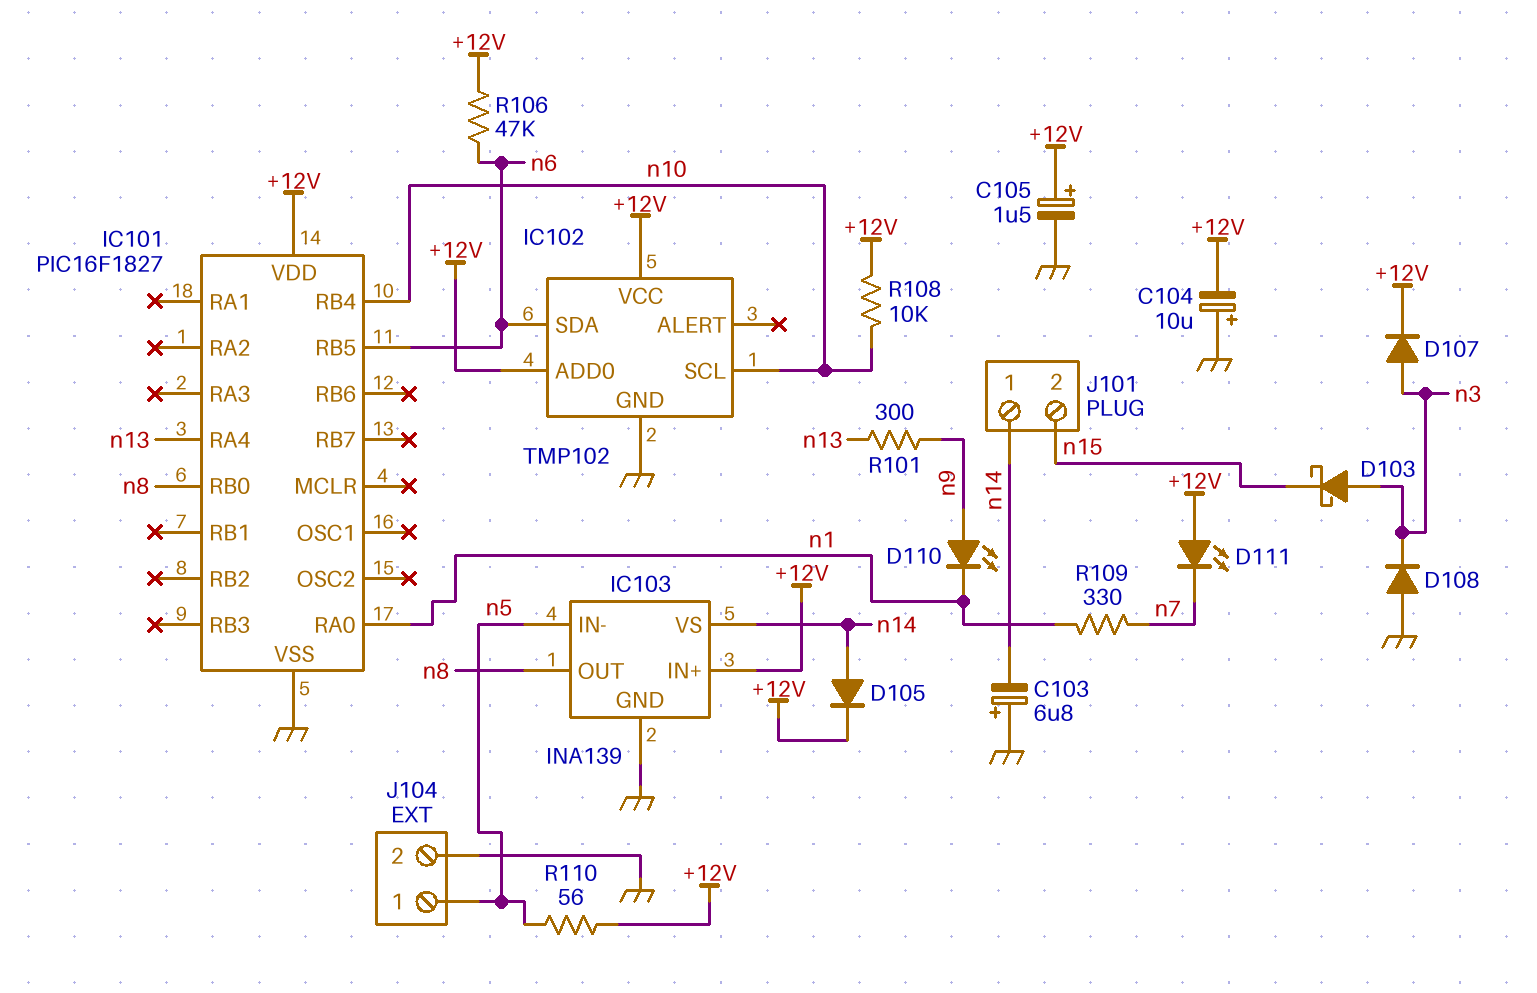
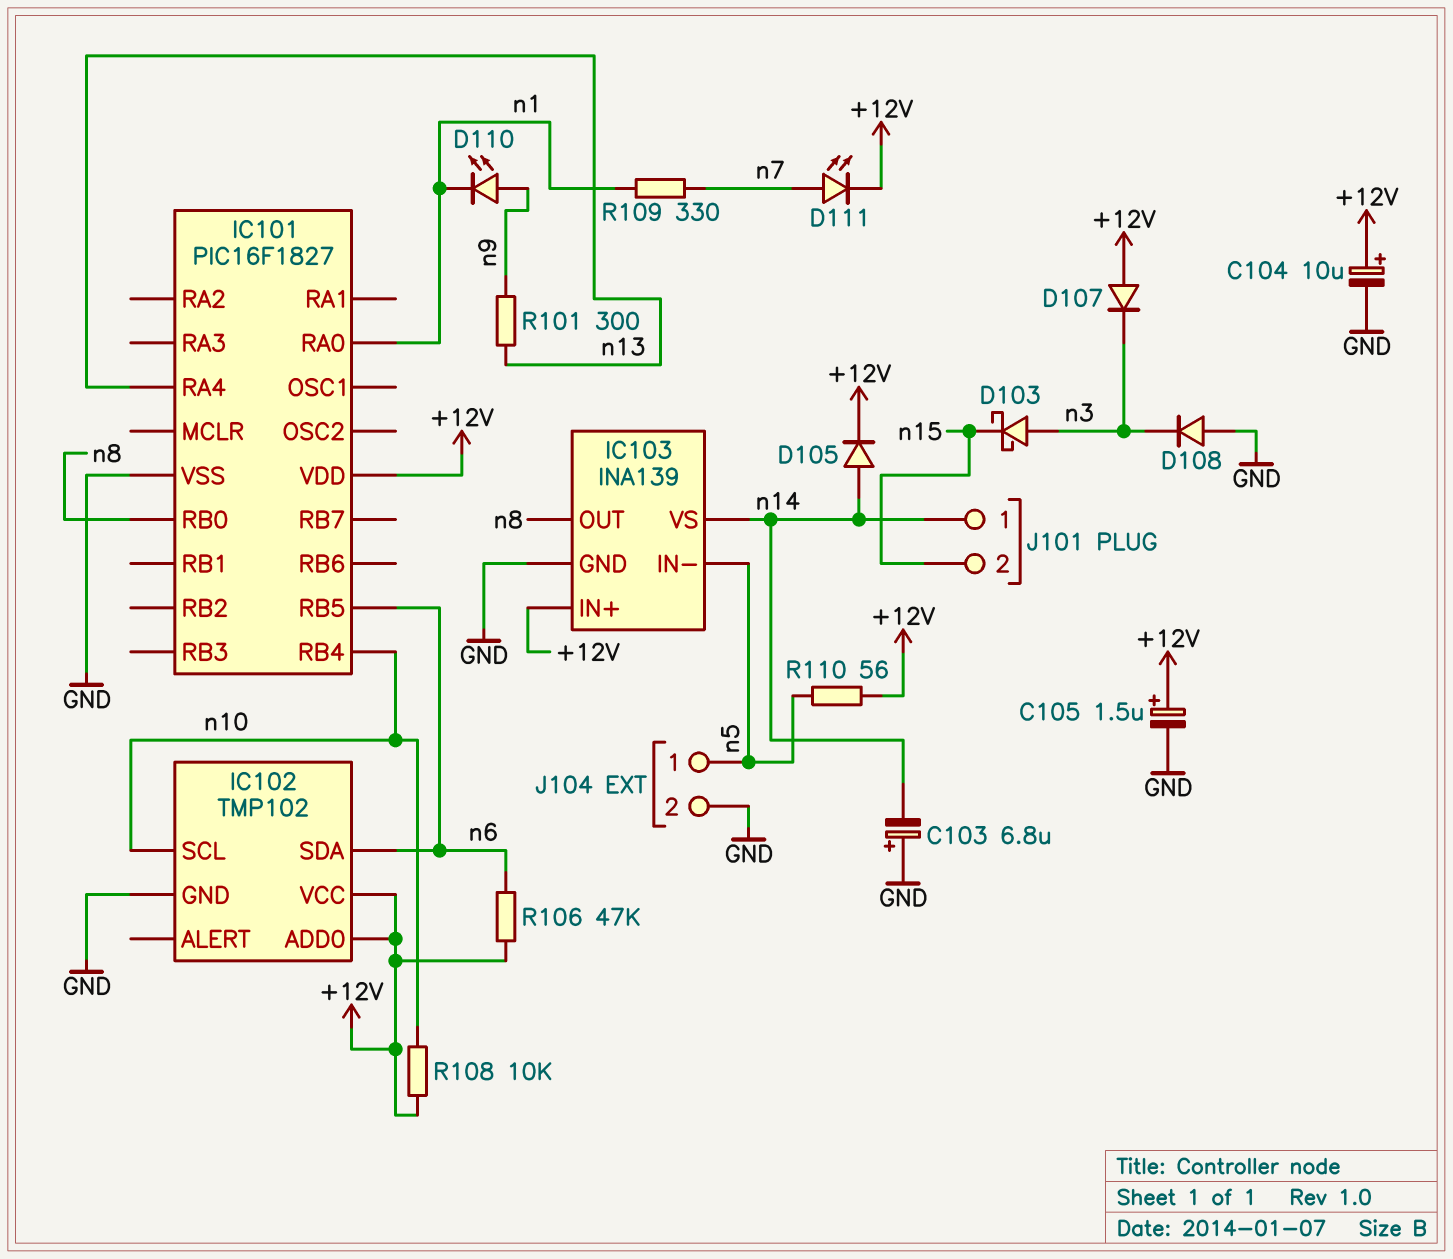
C104: 10uF (plus GND, minus +12V) -> 10uF (plus +12V, minus GND)
D107: diode (A n3, K +12V) -> diode (A +12V, K n3)
D111: LED (A +12V, K n7) -> LED (A n7, K +12V)

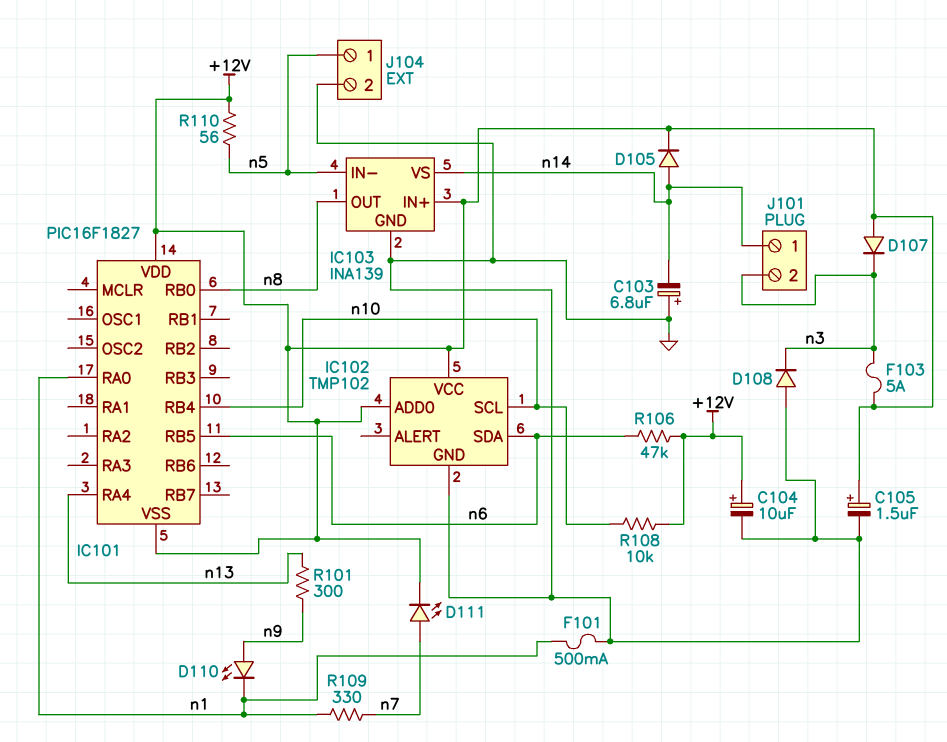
D103: schottky (A n3, K n15) -> none
F101: none -> 500mA (GND, n1)
F103: none -> 5A (+12V, n3)
IC101 pin VSS: GND -> +12V
J101 pin 2: n15 -> n3

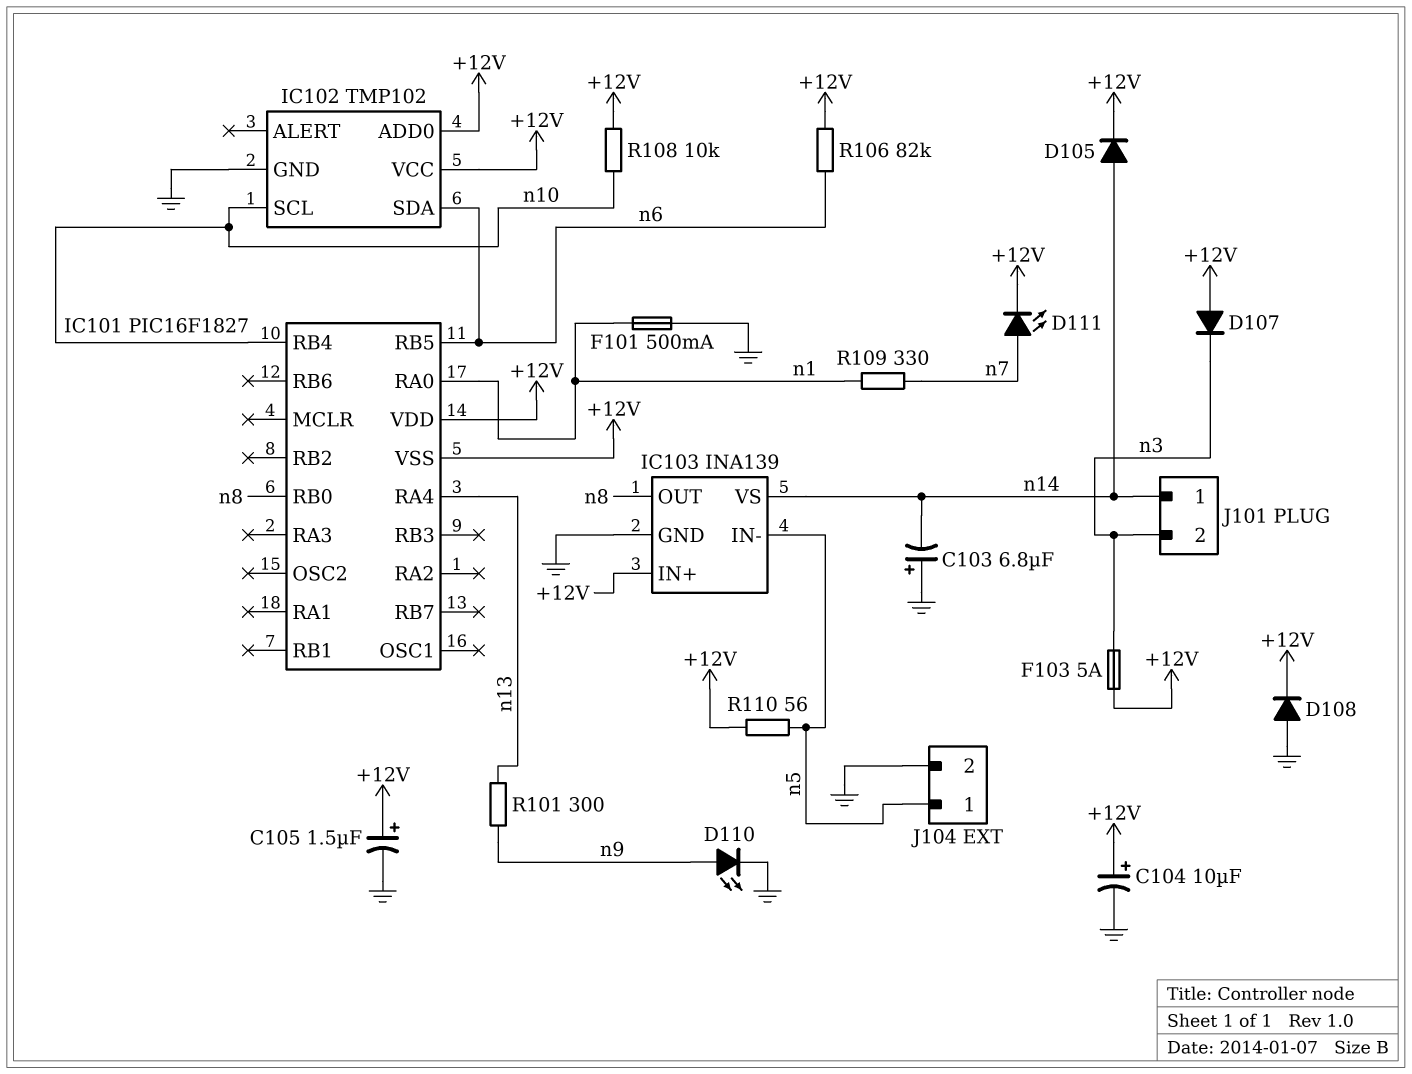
D108: diode (A GND, K n3) -> diode (A GND, K +12V)
D110: LED (A n9, K n1) -> LED (A n9, K GND)
R106: 47k (+12V, n6) -> 82k (+12V, n6)

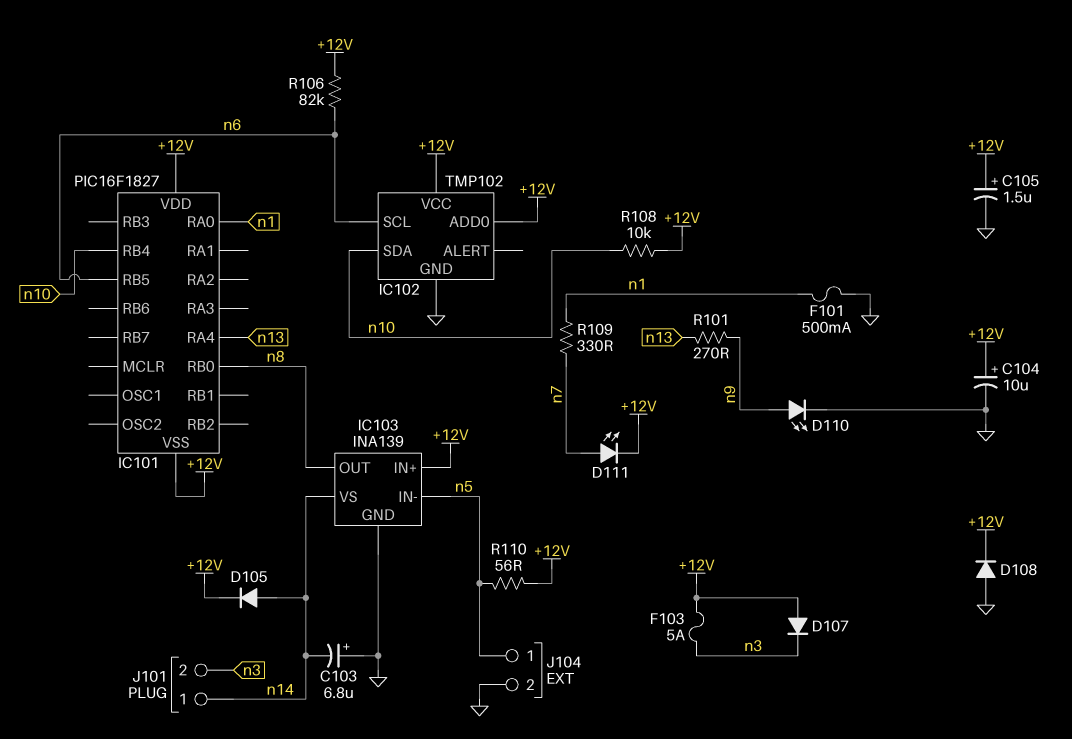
IC102 pin SCL: n10 -> n6
IC102 pin SDA: n6 -> n10
R101: 300 (n9, n13) -> 270 (n9, n13)

